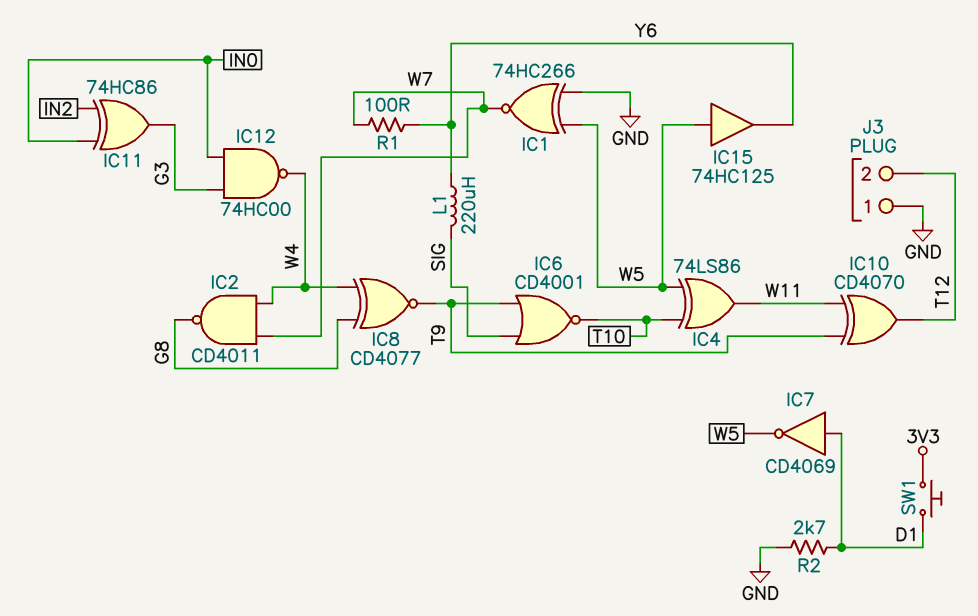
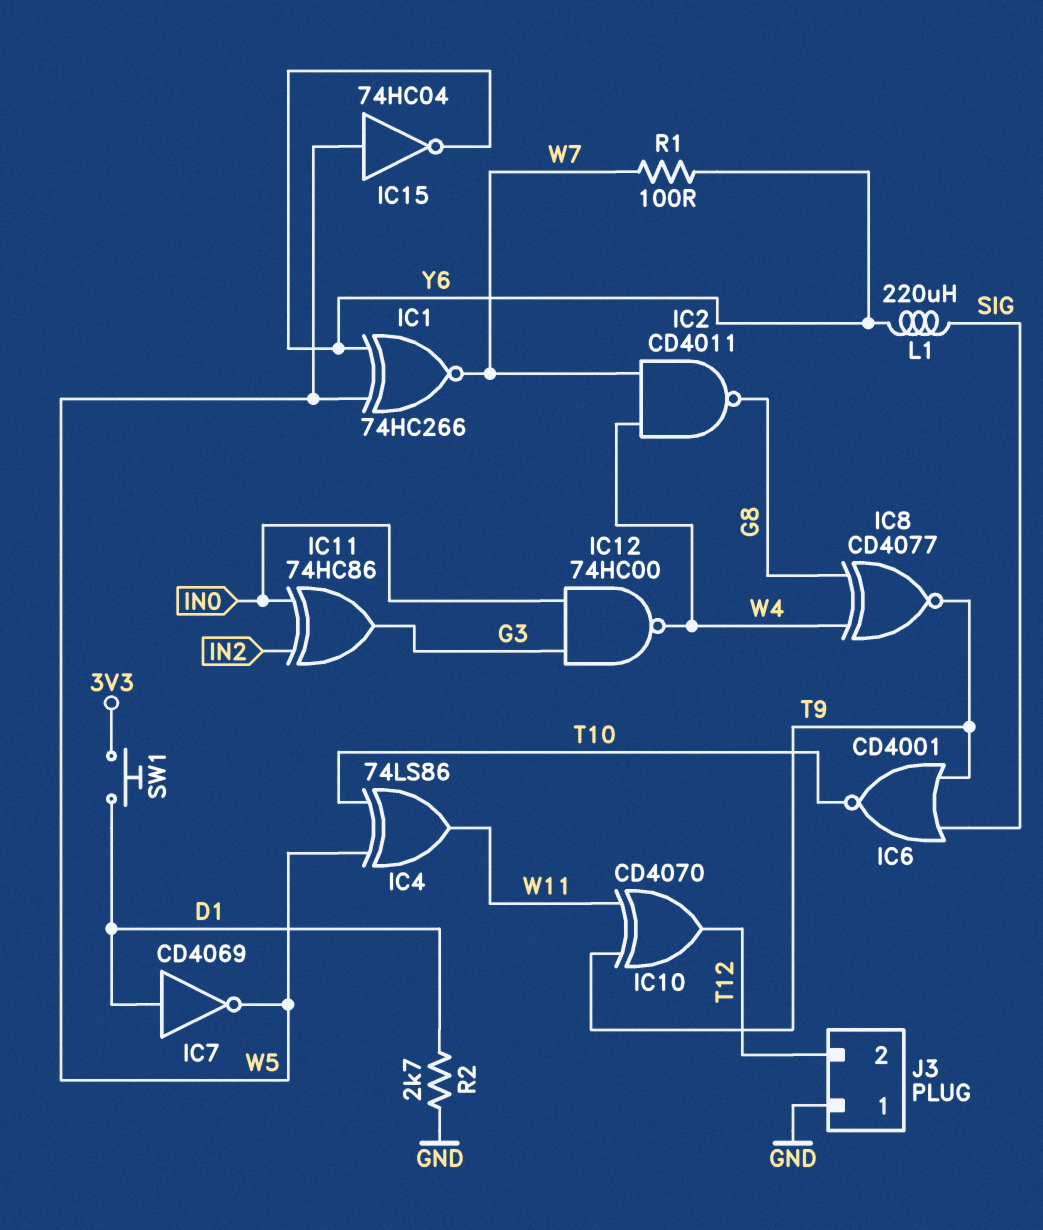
IC1: XNOR 74HC266 (in GND, in W5, out W7) -> XNOR 74HC266 (in W5, in Y6, out W7)
IC15: buffer 74HC125 (in W5, out Y6) -> NOT 74HC04 (in W5, out Y6)

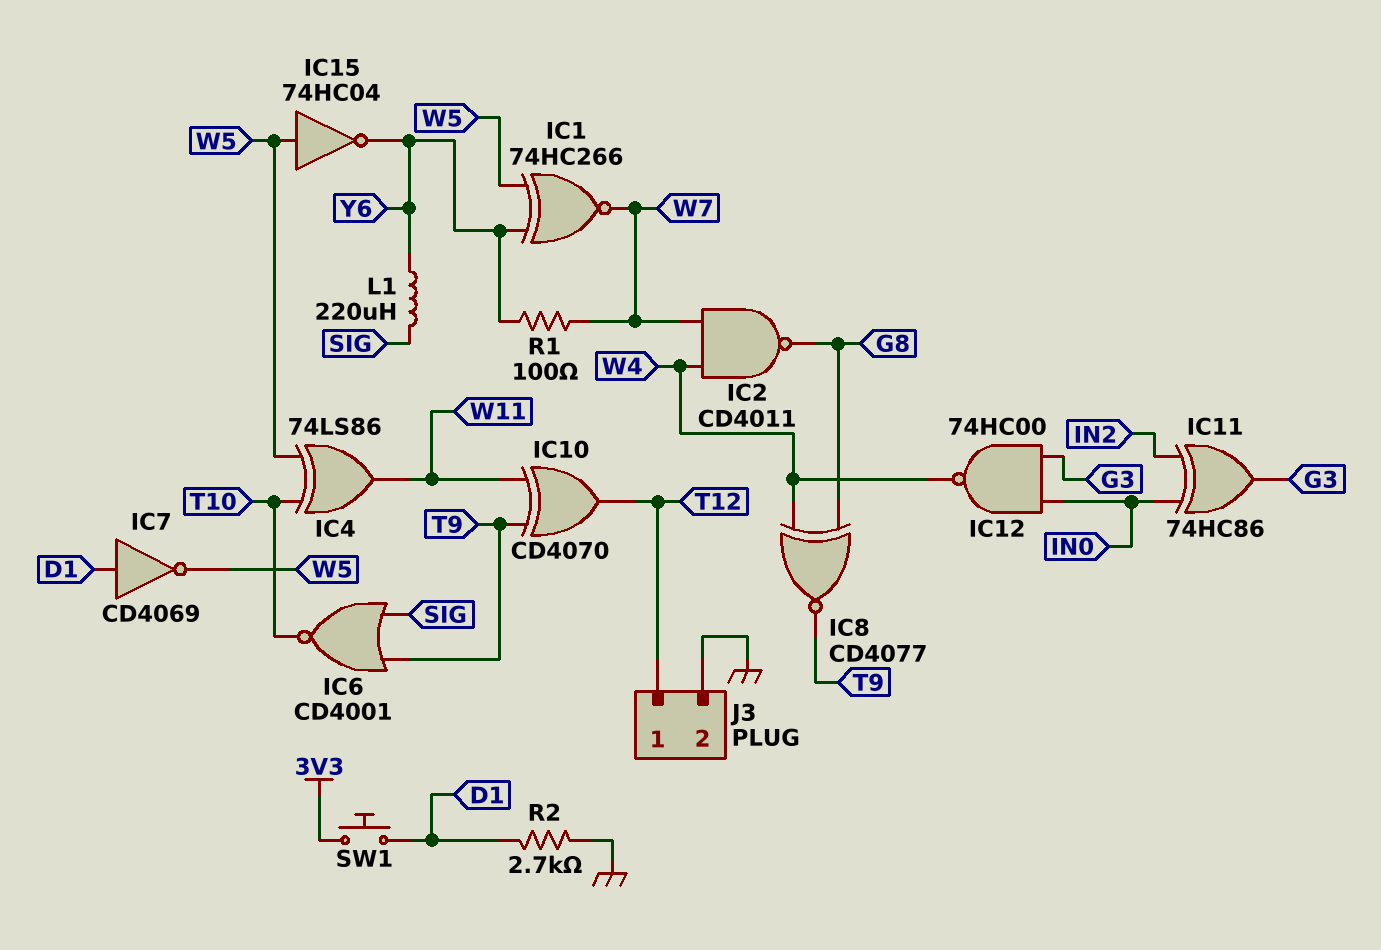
J3 pin 1: GND -> T12
J3 pin 2: T12 -> GND

